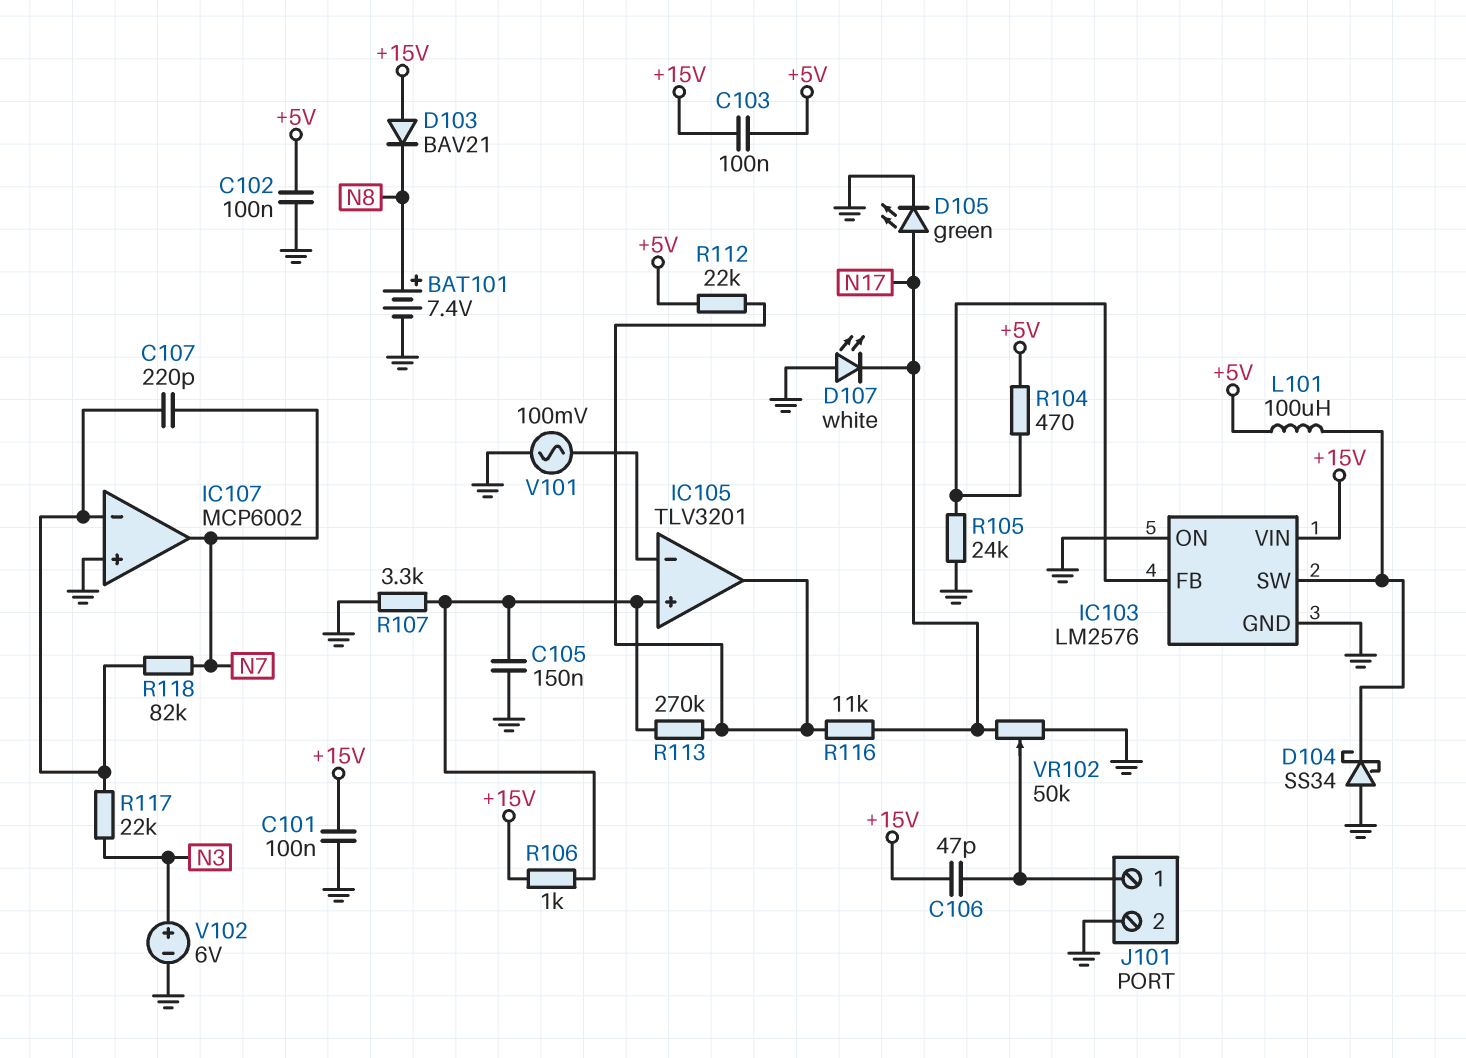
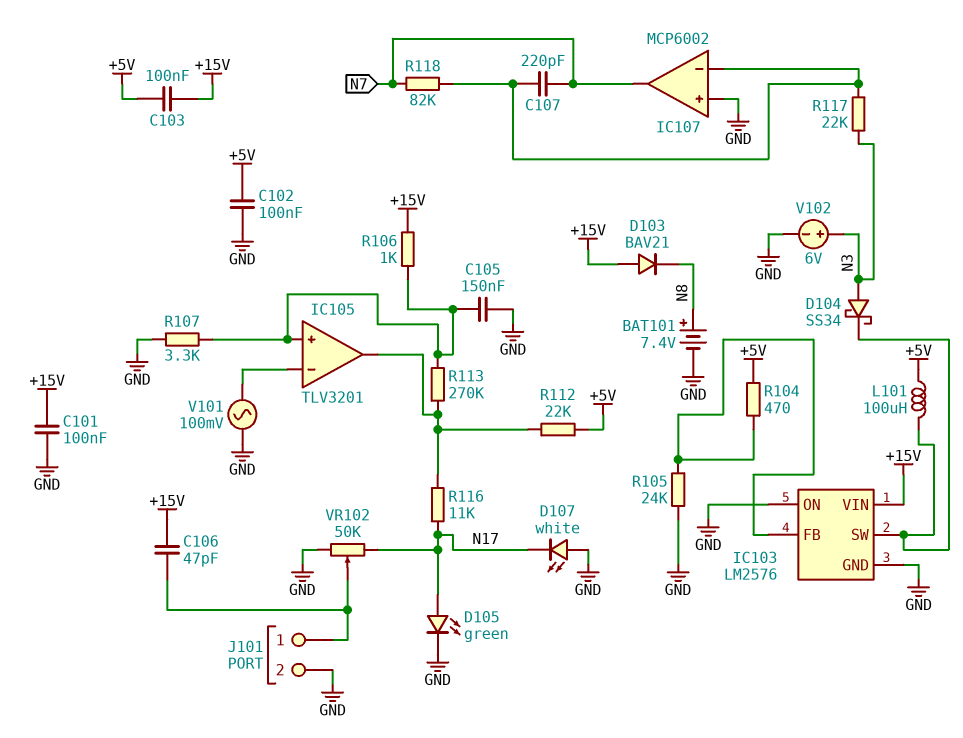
D104: schottky SS34 (A GND, K IC103/SW) -> schottky SS34 (A N3, K IC103/SW)

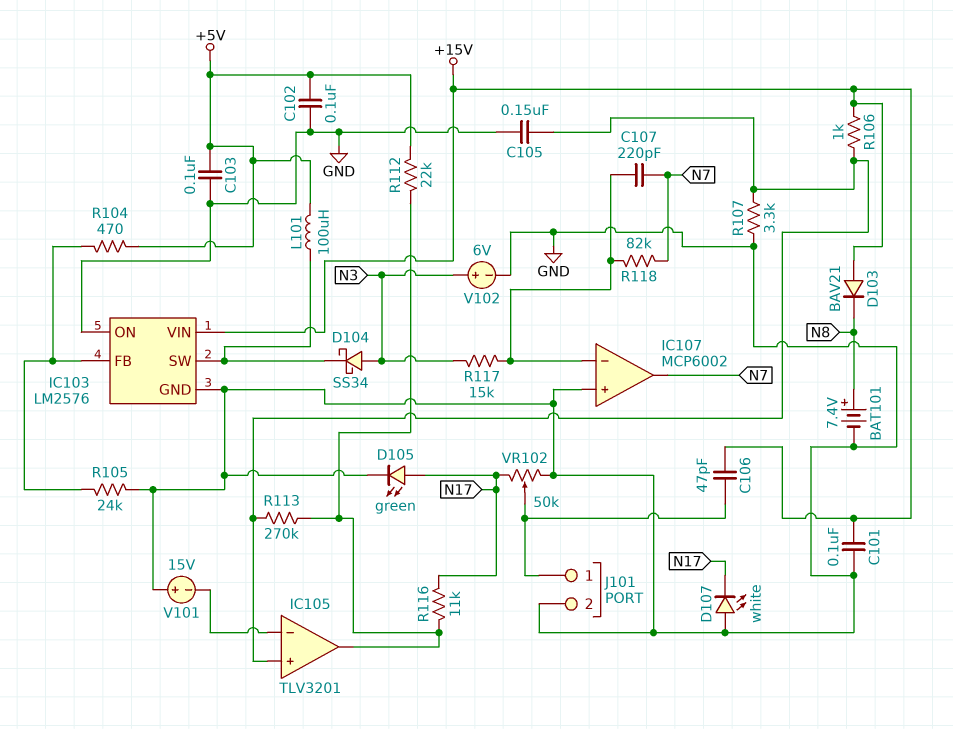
C103: 100nF (+5V, +15V) -> 100nF (+5V, GND)
R117: 22k (IC107/in-, N3) -> 15k (IC107/in-, N3)
V101: AC 100mV (GND, IC105/in-) -> 15V (plus GND, minus IC105/in-)

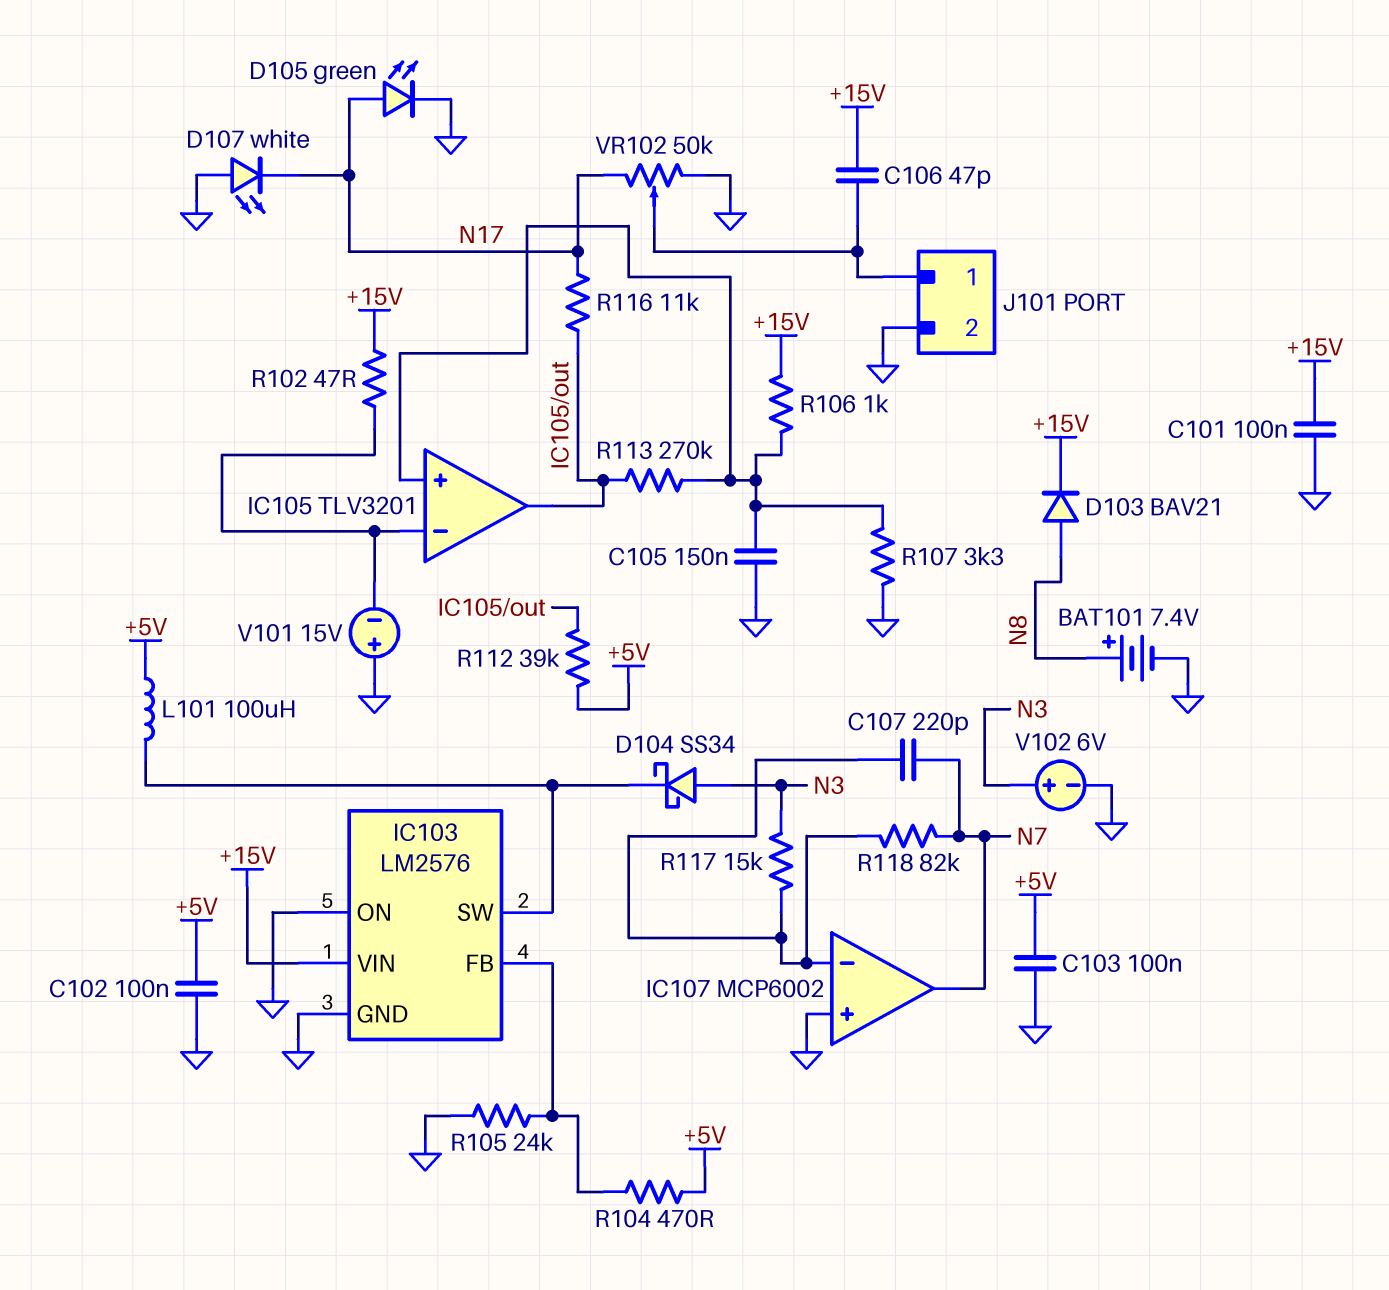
D103: diode BAV21 (A +15V, K N8) -> diode BAV21 (A N8, K +15V)
R102: none -> 47 (+15V, IC105/in-)
R112: 22k (+5V, IC105/out) -> 39k (+5V, IC105/out)

